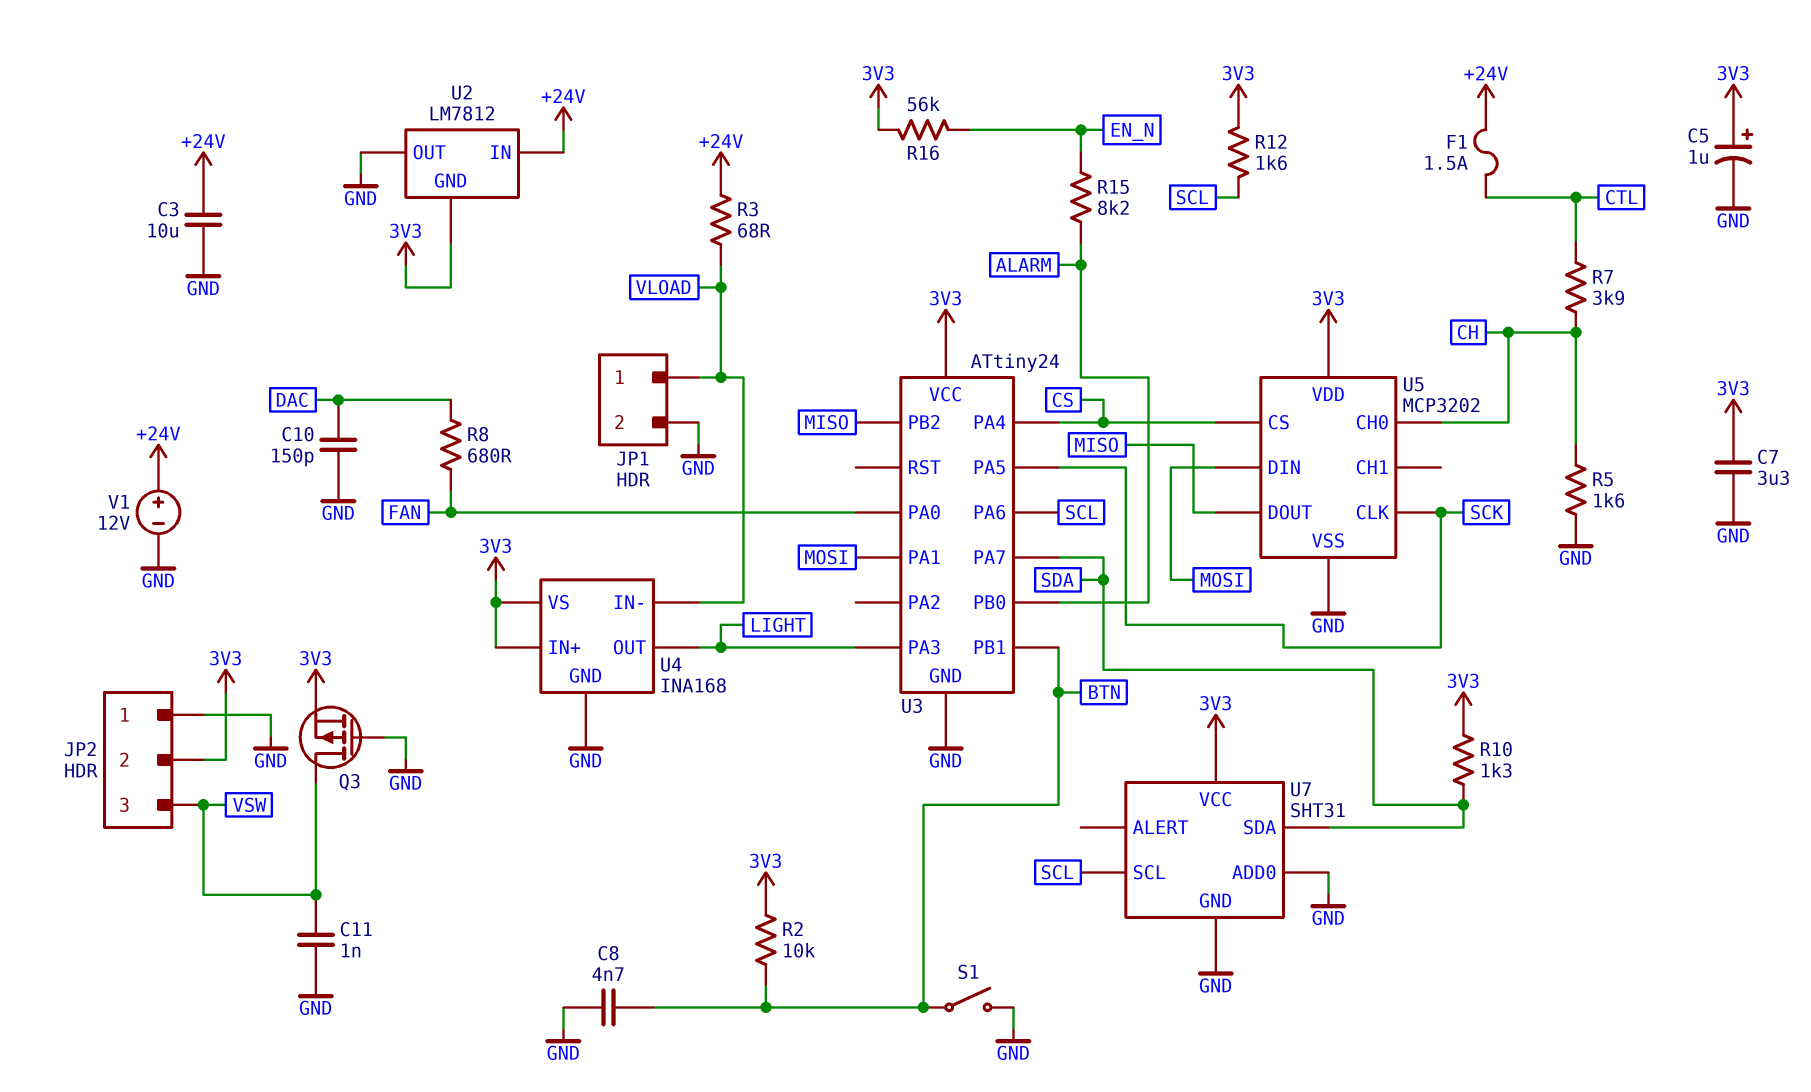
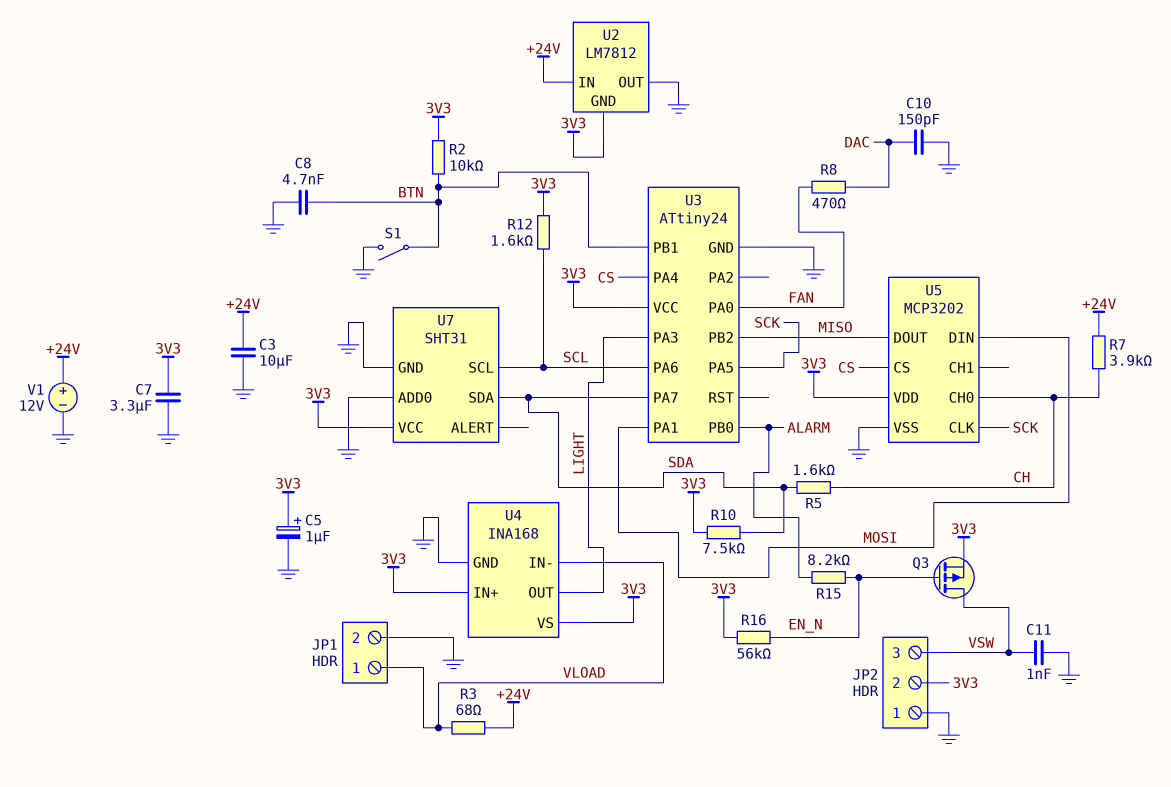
F1: 1.5A (+24V, CTL) -> none
Q3: PMOS (G GND, D VSW, S 3V3) -> PMOS (G EN_N, D VSW, S 3V3)
R5: 1.6k (CH, GND) -> 1.6k (CH, SDA)
R7: 3.9k (CH, CTL) -> 3.9k (+24V, CH)
R8: 680 (DAC, FAN) -> 470 (DAC, FAN)
R10: 1.3k (3V3, SDA) -> 7.5k (3V3, SDA)

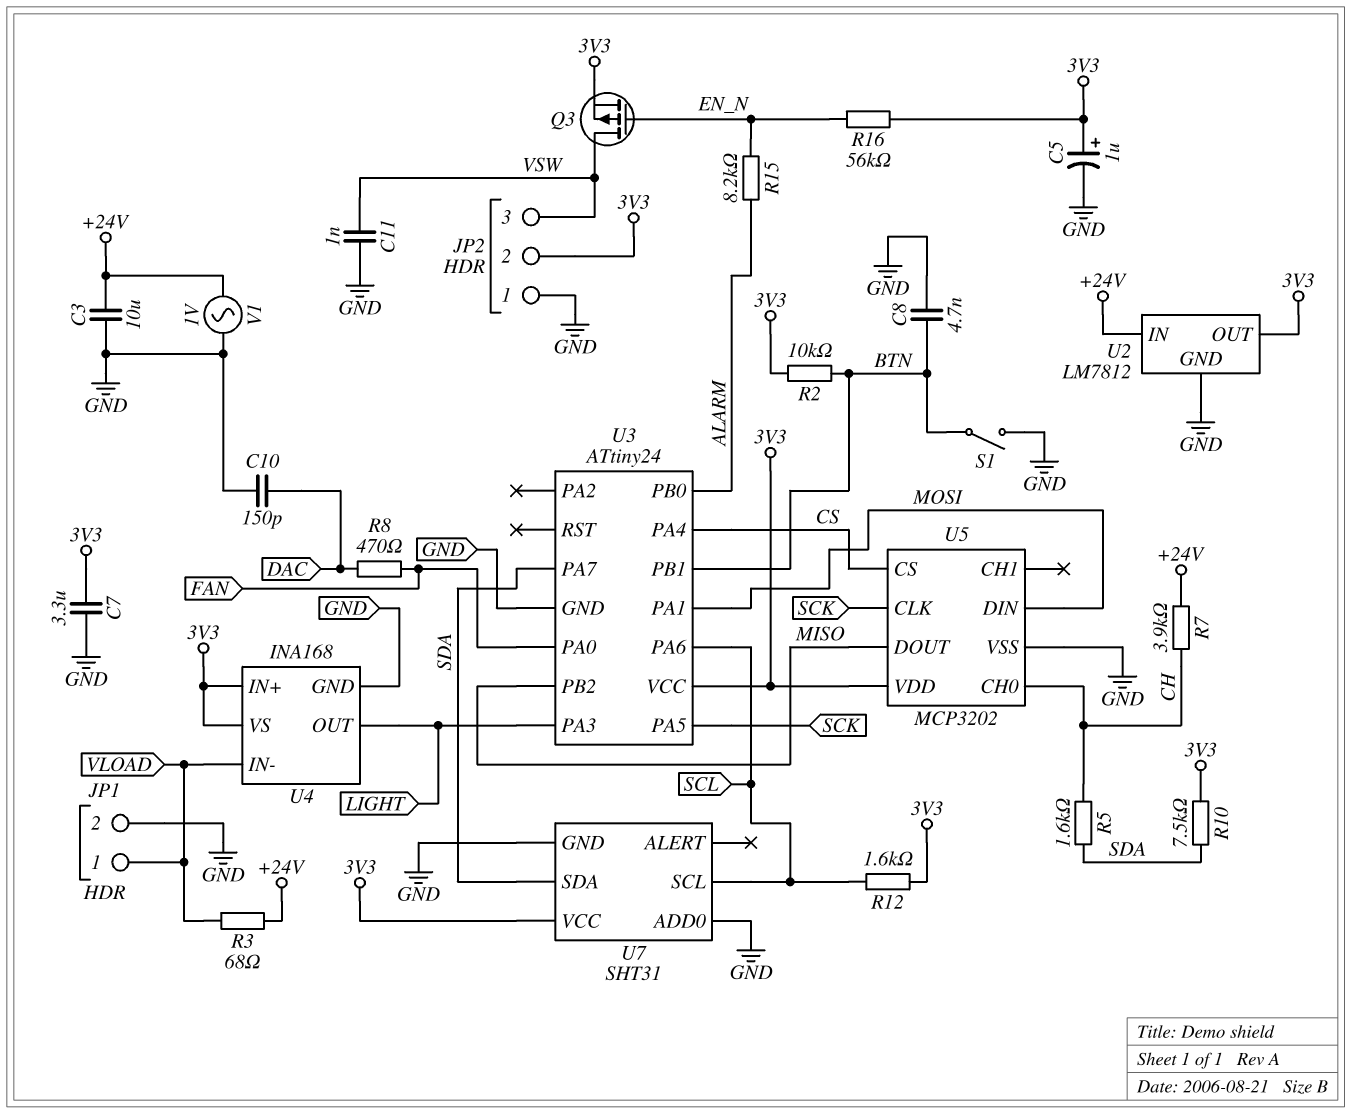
U2 pin GND: 3V3 -> GND
U2 pin OUT: GND -> 3V3
V1: 12V (plus +24V, minus GND) -> AC 1V (+24V, GND)

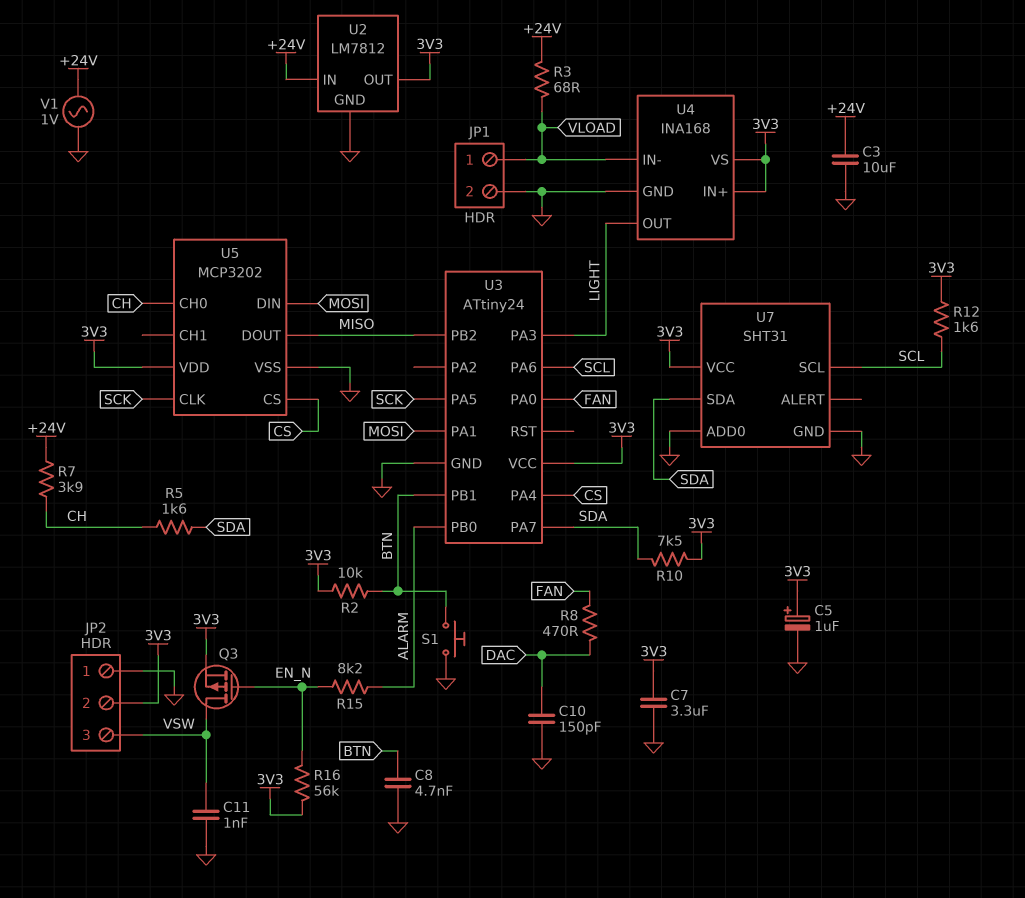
S1: switch (BTN, GND) -> button (BTN, GND)

